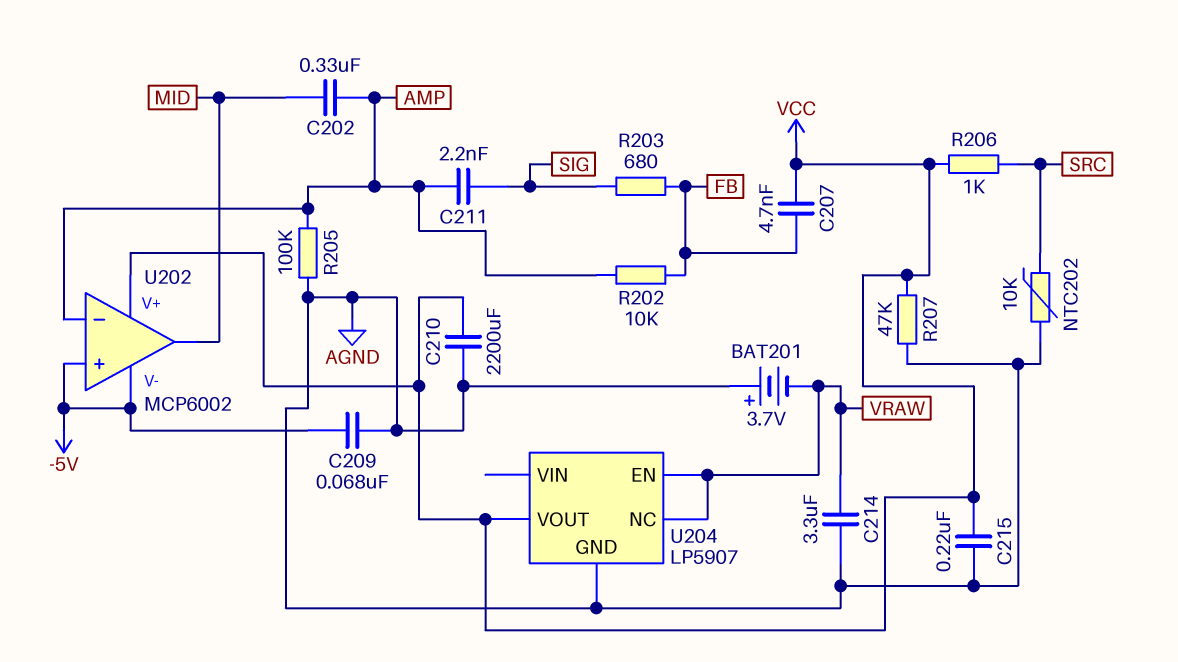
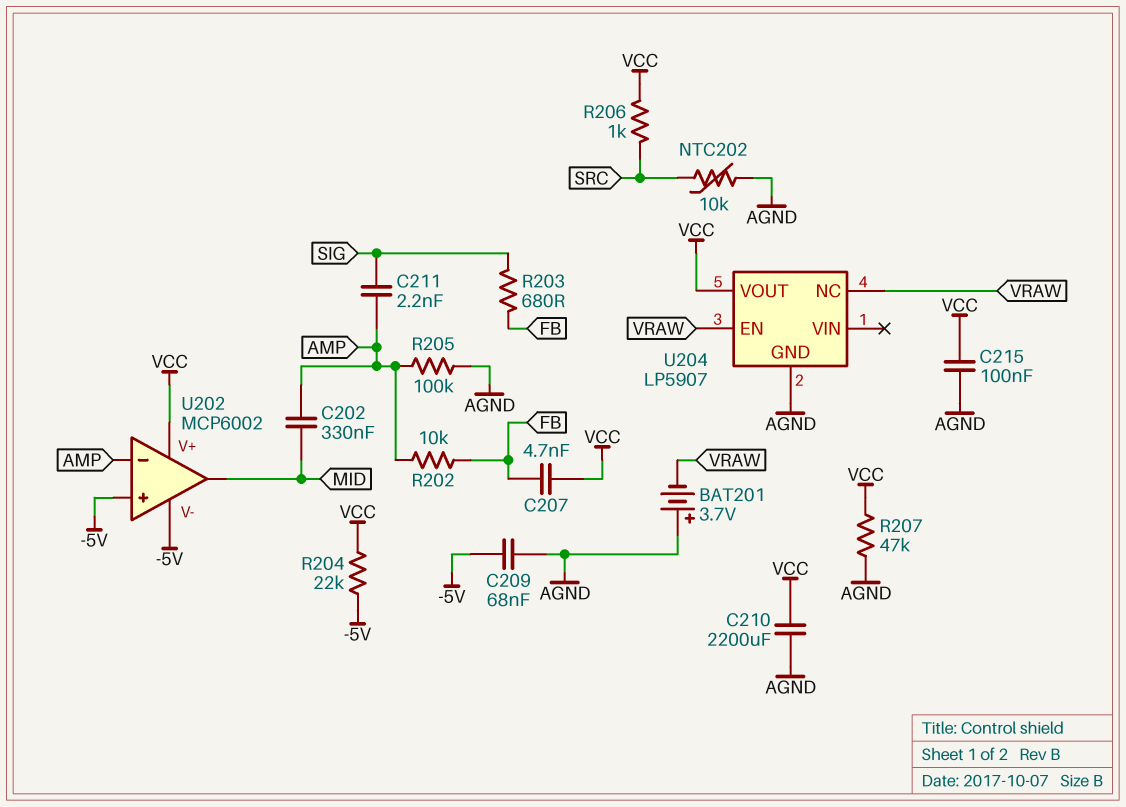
C214: 3.3uF (AGND, VRAW) -> none
C215: 220nF (AGND, VCC) -> 100nF (AGND, VCC)
R204: none -> 22k (-5V, VCC)

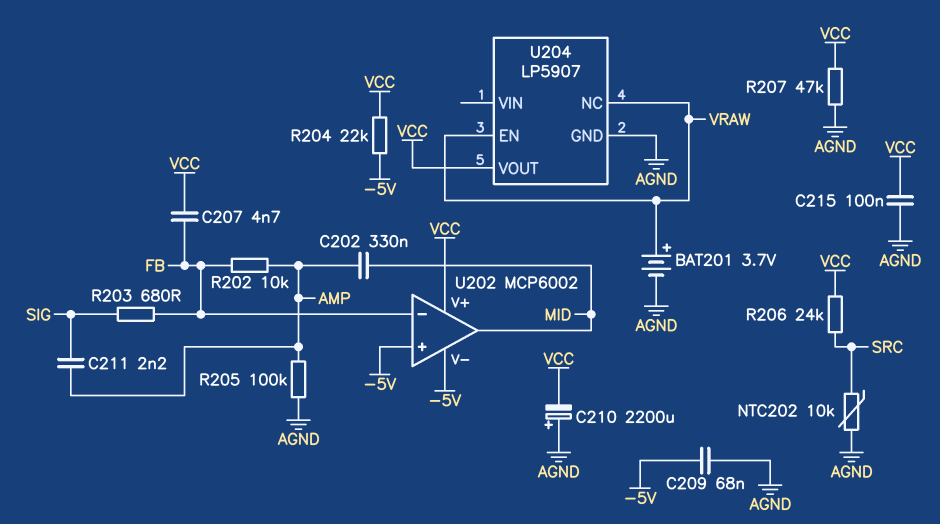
BAT201: 3.7V (plus AGND, minus VRAW) -> 3.7V (plus VRAW, minus AGND)
C210: 2200uF (AGND, VCC) -> 2200uF (plus AGND, minus VCC)
R206: 1k (SRC, VCC) -> 24k (SRC, VCC)
U202 pin in-: AMP -> FB

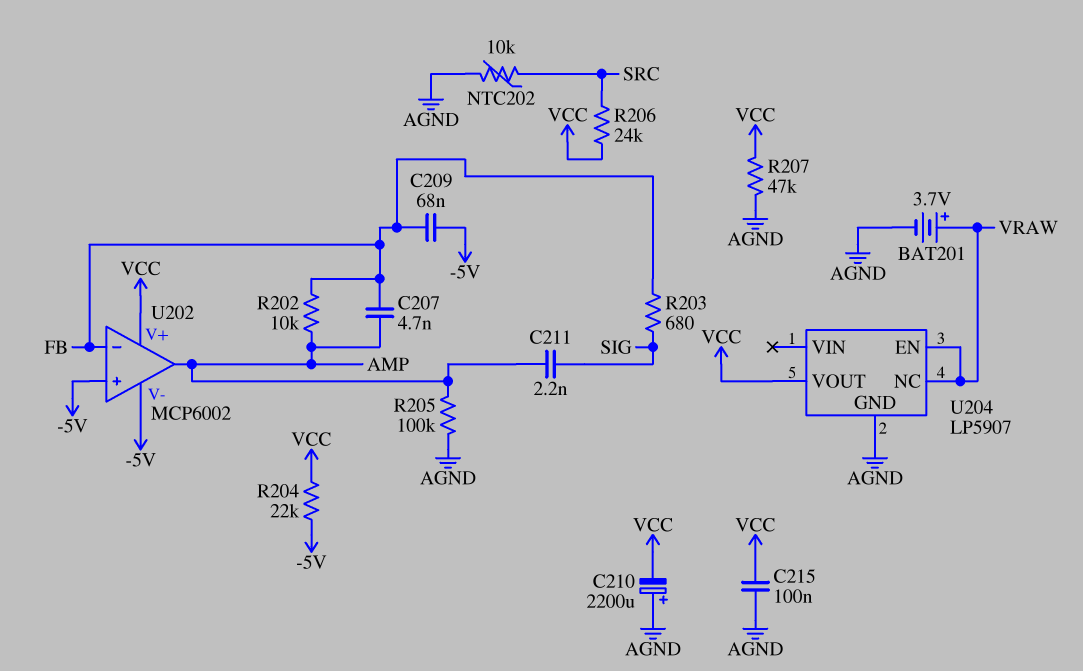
C202: 330nF (AMP, MID) -> none
C207: 4.7nF (FB, VCC) -> 4.7nF (AMP, FB)
C209: 68nF (-5V, AGND) -> 68nF (-5V, FB)
U202 pin out: MID -> AMP

